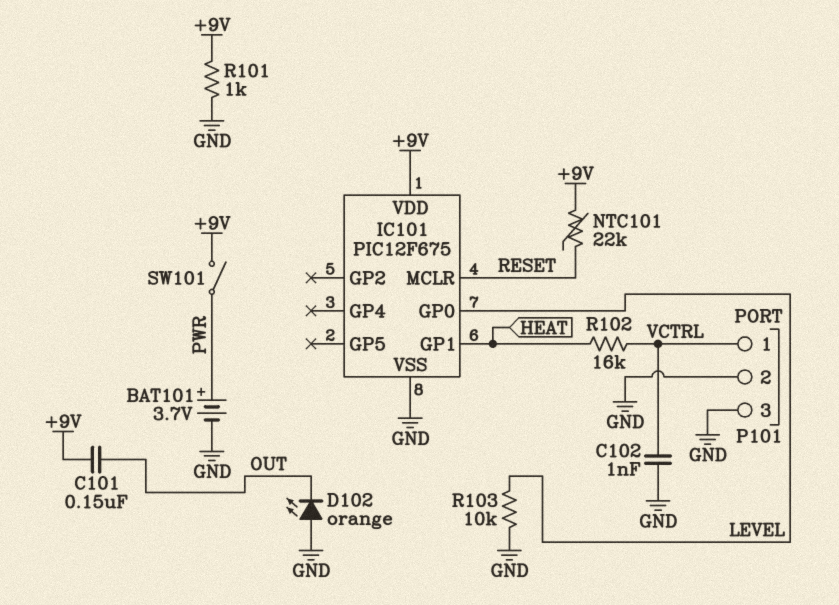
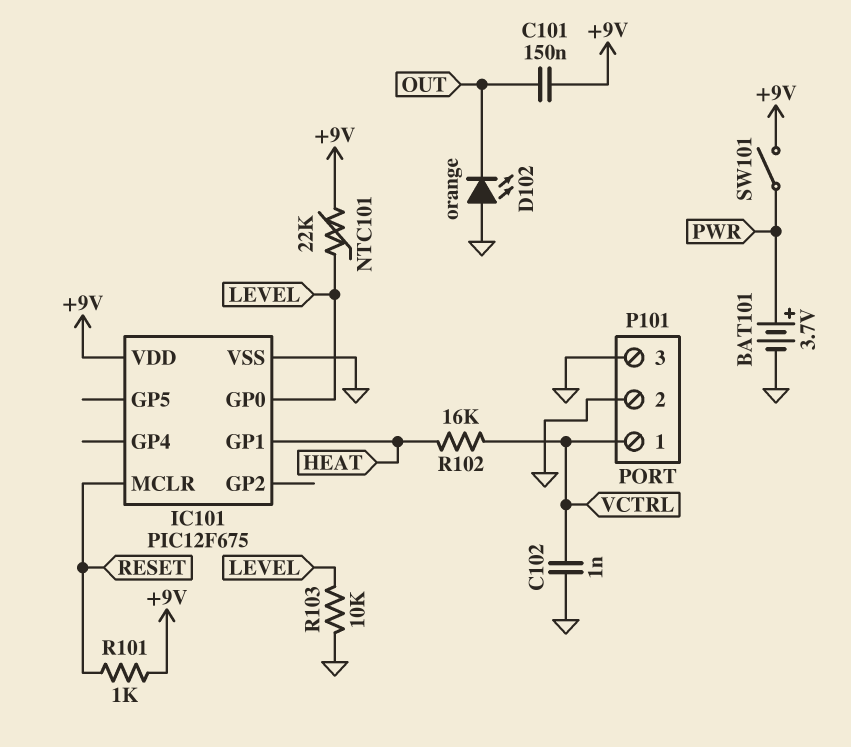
NTC101: 22k (+9V, RESET) -> 22k (+9V, LEVEL)
R101: 1k (+9V, GND) -> 1k (+9V, RESET)

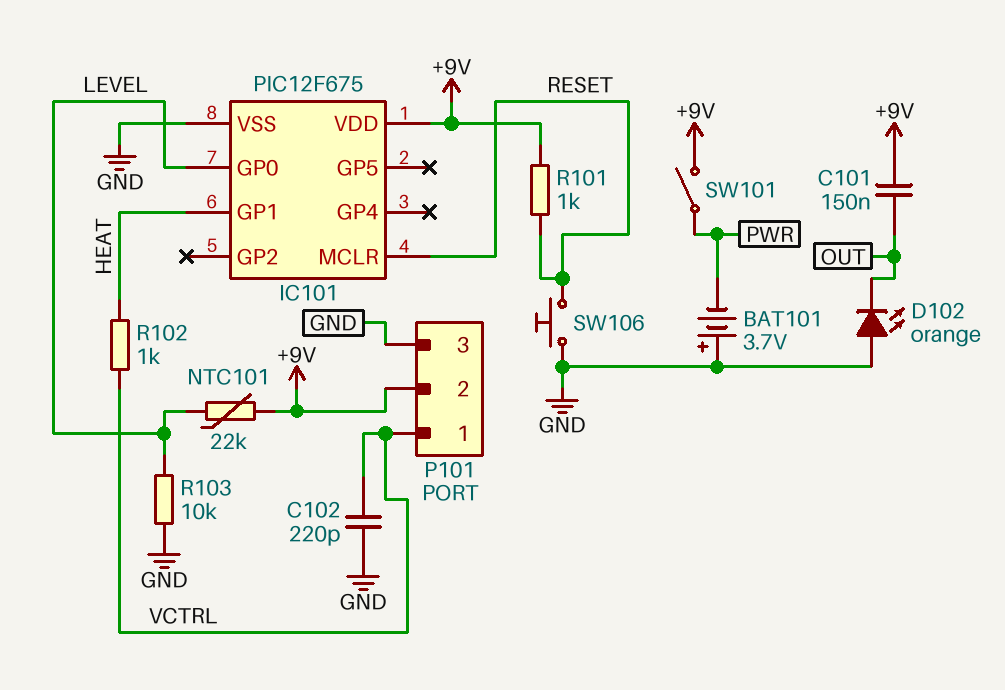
BAT101: 3.7V (plus PWR, minus GND) -> 3.7V (plus GND, minus PWR)
C102: 1nF (GND, VCTRL) -> 220pF (GND, VCTRL)
P101 pin 2: GND -> +9V
R102: 16k (HEAT, VCTRL) -> 1k (HEAT, VCTRL)
SW106: none -> button (GND, RESET)

